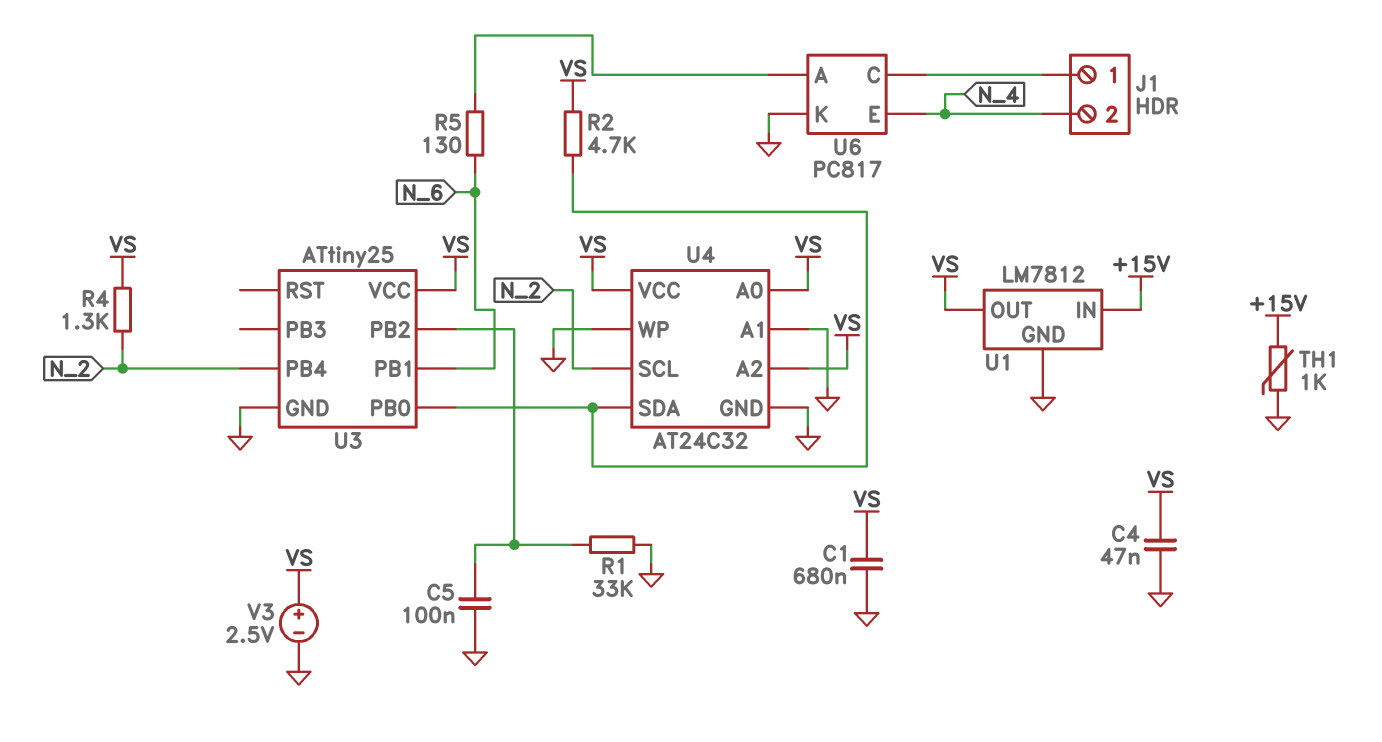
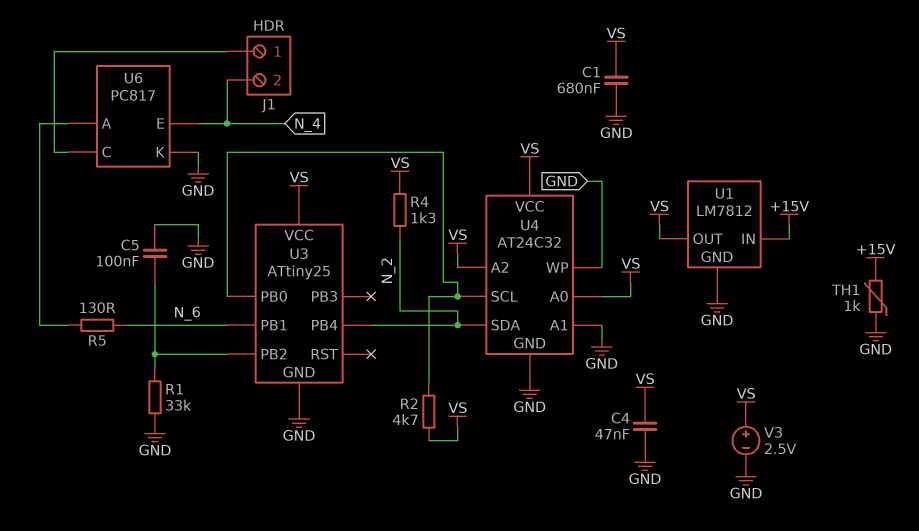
U4 pin SCL: N_2 -> U3/PB0
U4 pin SDA: U3/PB0 -> N_2

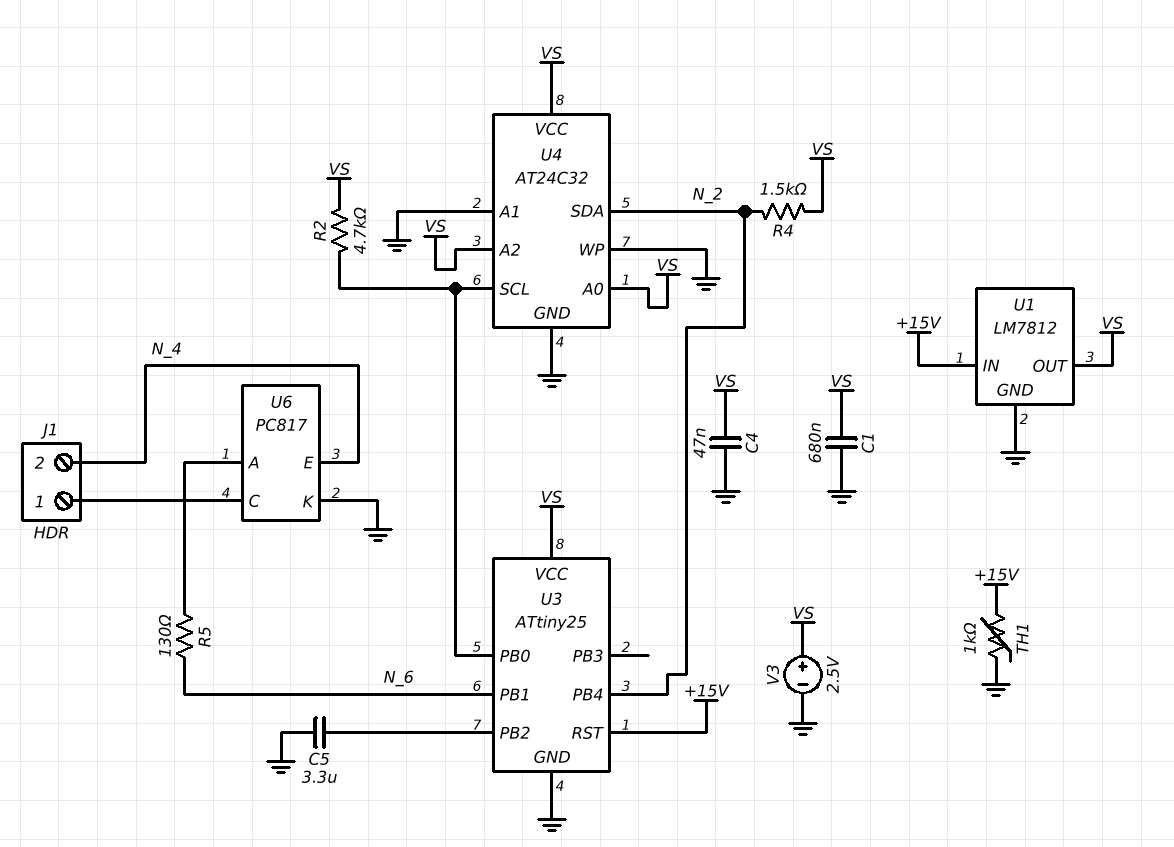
C5: 100nF (GND, U3/PB2) -> 3.3uF (GND, U3/PB2)
R1: 33k (GND, U3/PB2) -> none
R4: 1.3k (N_2, VS) -> 1.5k (N_2, VS)
U3 pin RST: none -> +15V

